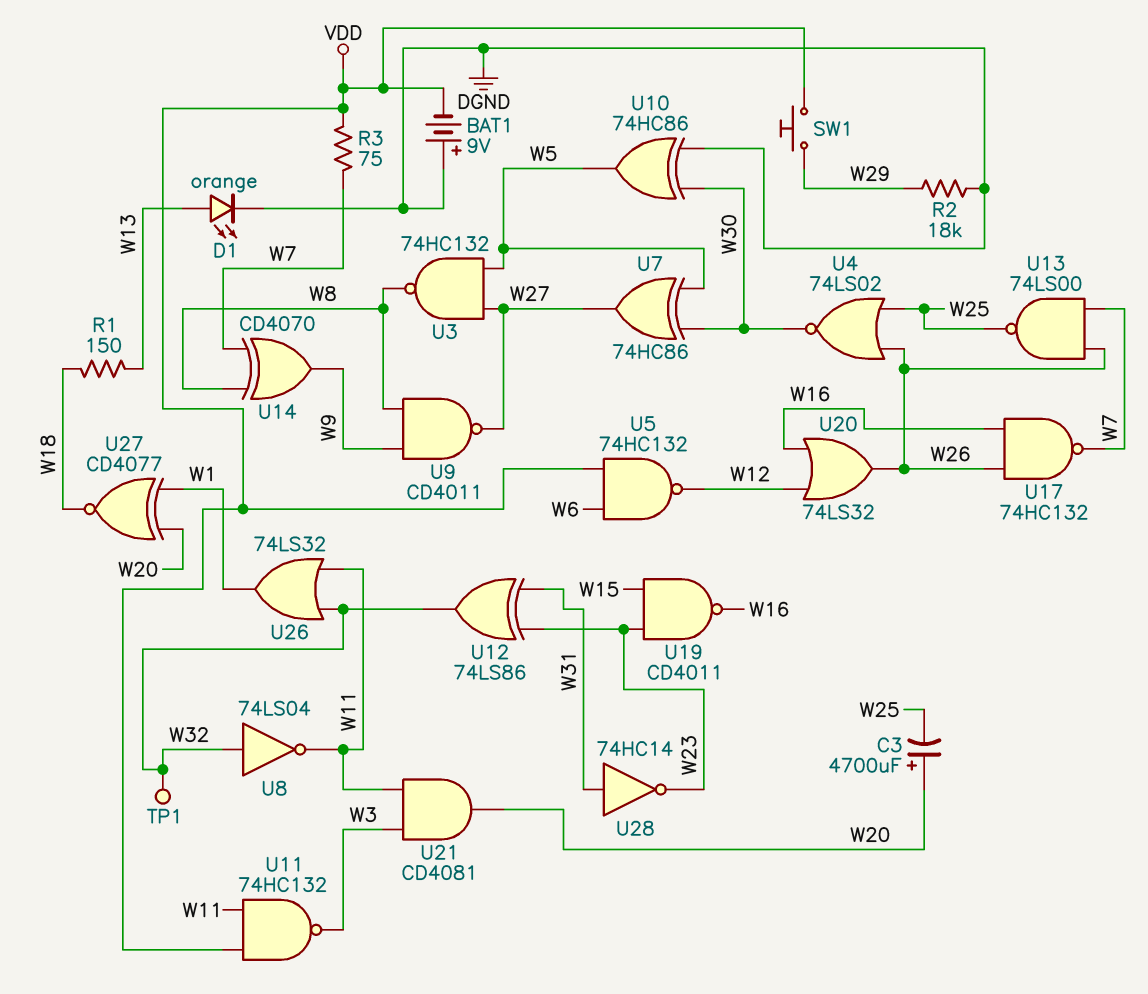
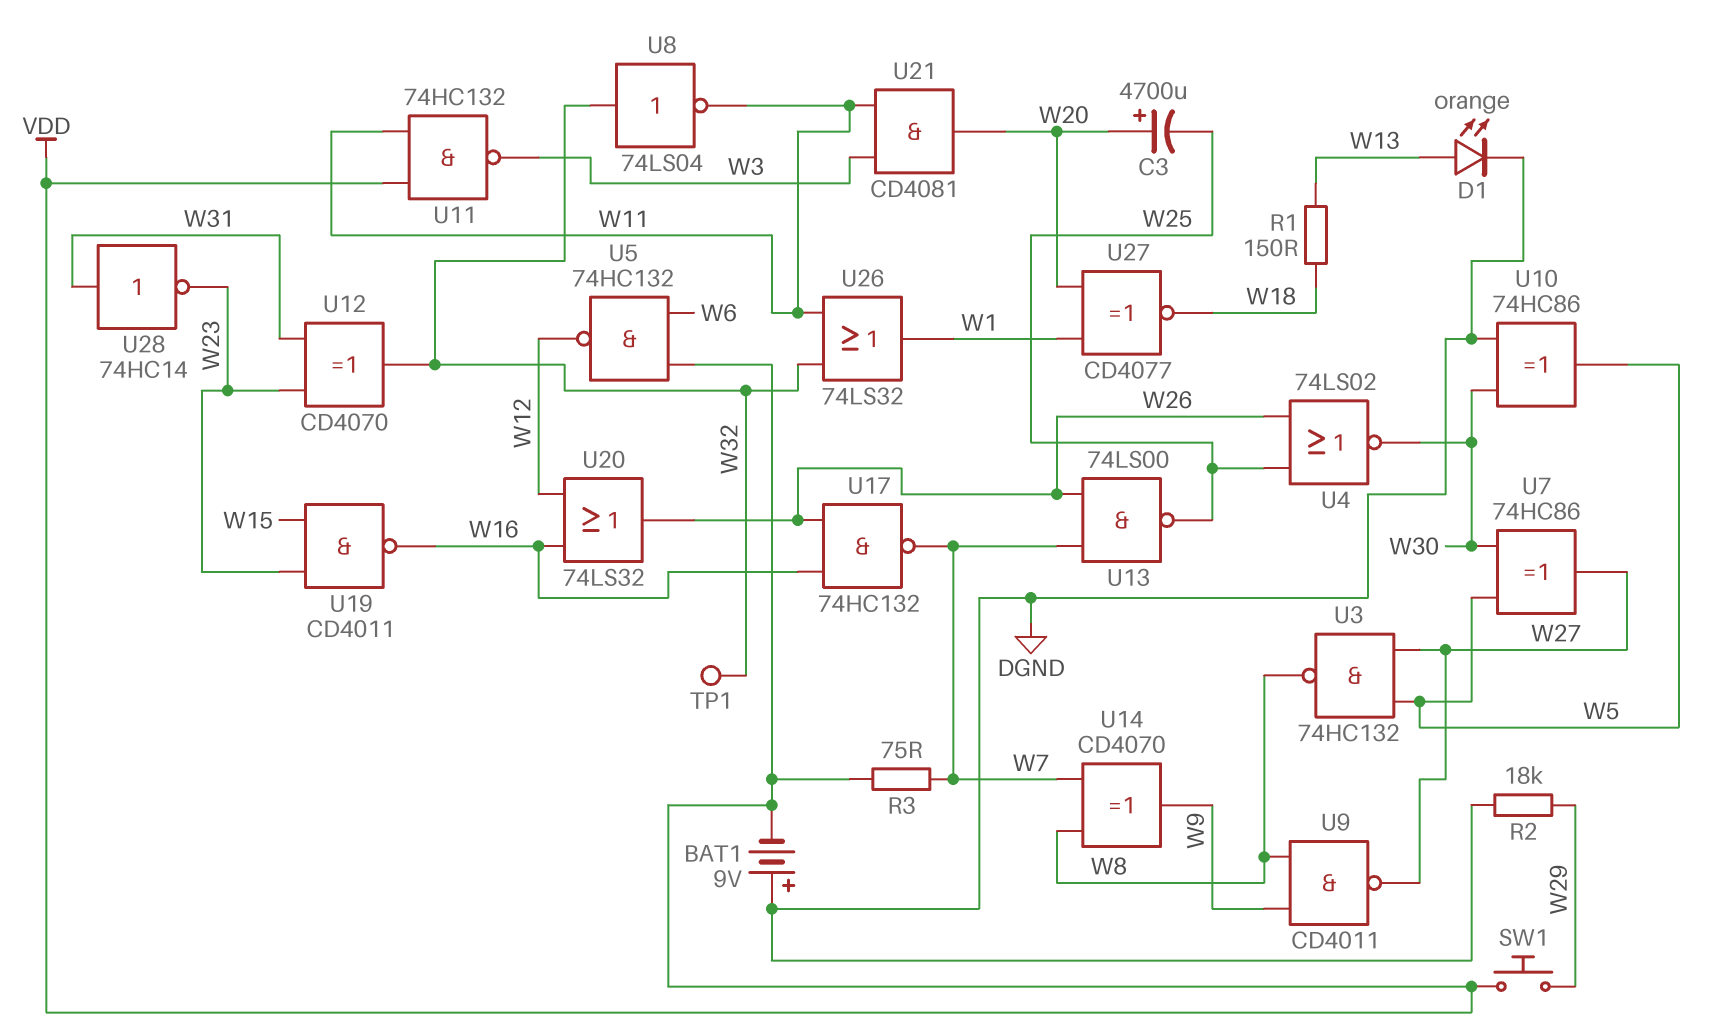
U12: XOR 74LS86 (in W23, in W31, out W32) -> XOR CD4070 (in W23, in W31, out W32)

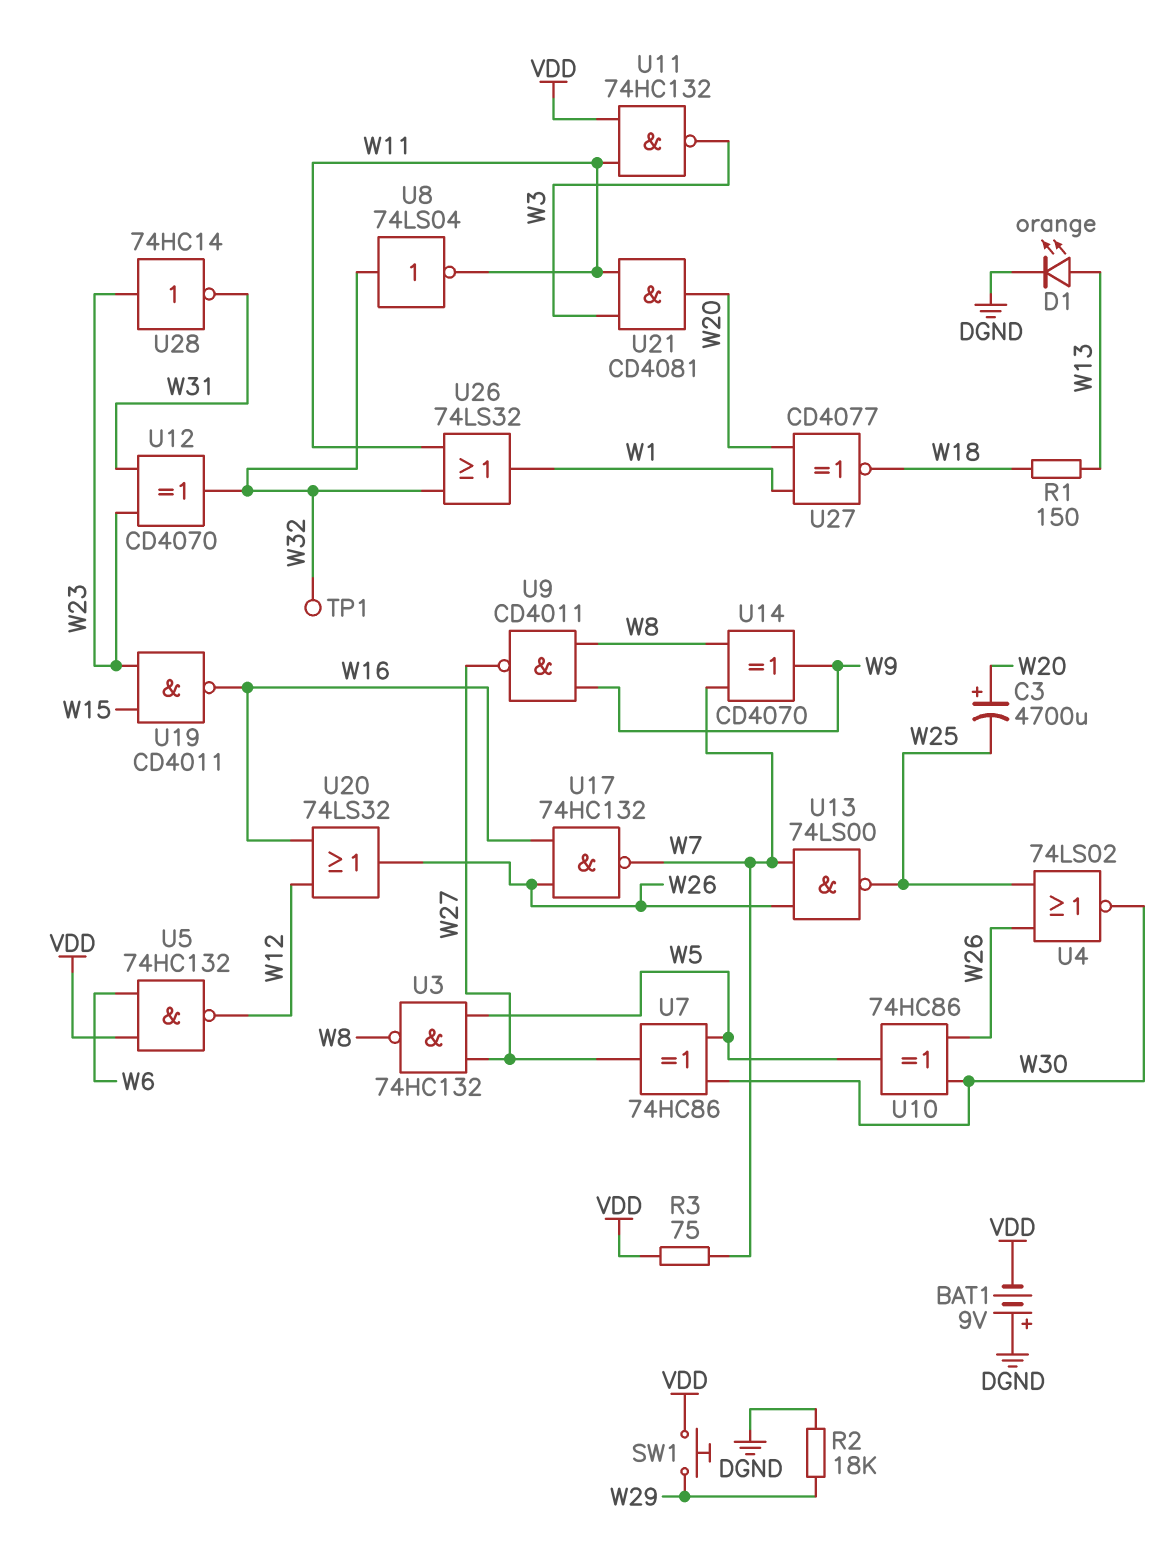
U10: XOR 74HC86 (in DGND, in W30, out W5) -> XOR 74HC86 (in W26, in W30, out W5)
U28: NOT 74HC14 (in W31, out W23) -> NOT 74HC14 (in W23, out W31)

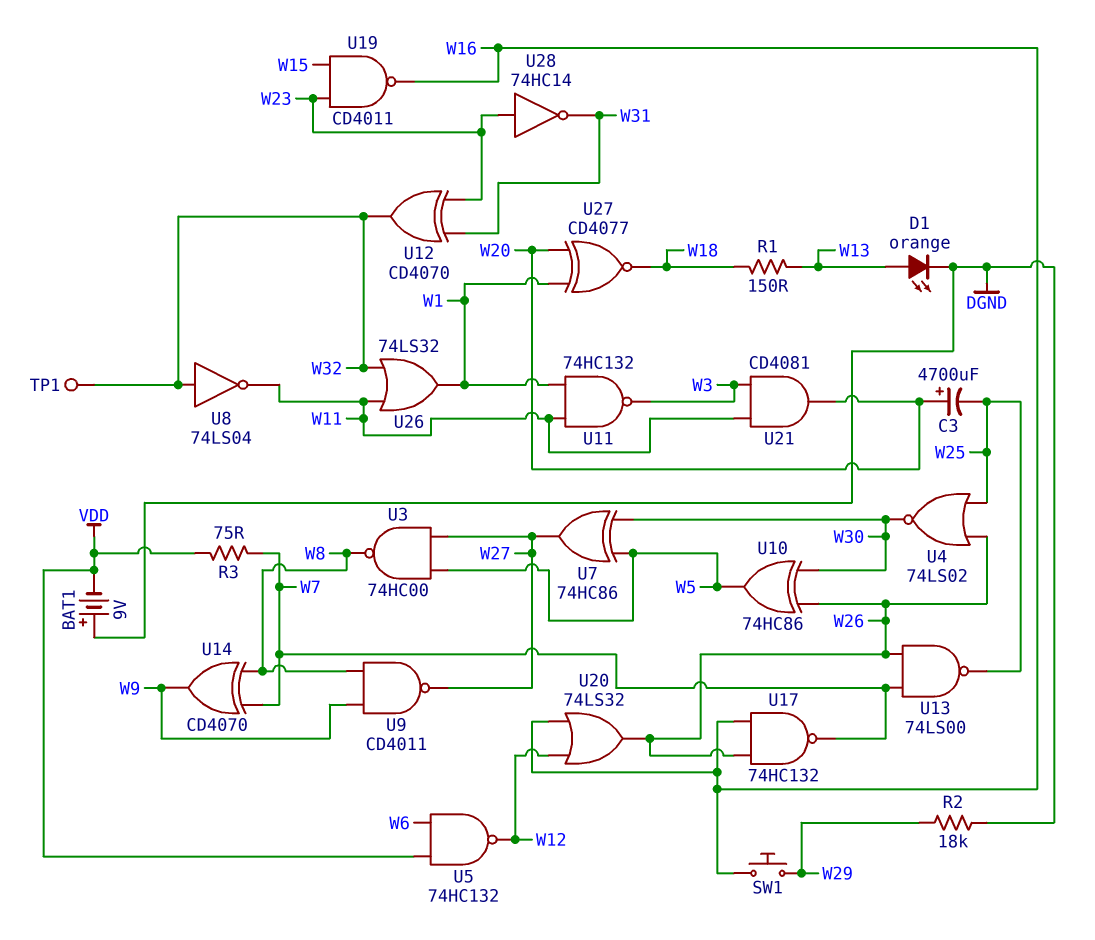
SW1: button (VDD, W29) -> button (W16, W29)
U3: NAND 74HC132 (in W5, in W27, out W8) -> NAND 74HC00 (in W5, in W27, out W8)
U11: NAND 74HC132 (in VDD, in W11, out W3) -> NAND 74HC132 (in W1, in W11, out W3)

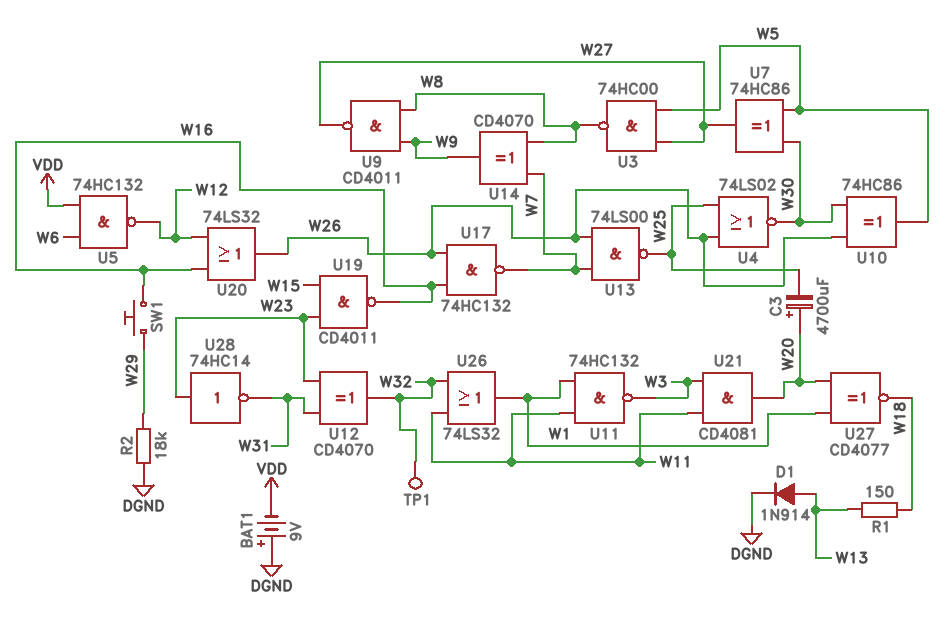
D1: LED orange (A W13, K DGND) -> diode 1N914 (A W13, K DGND)
R3: 75 (VDD, W7) -> none
U8: NOT 74LS04 (in W32, out W11) -> none

